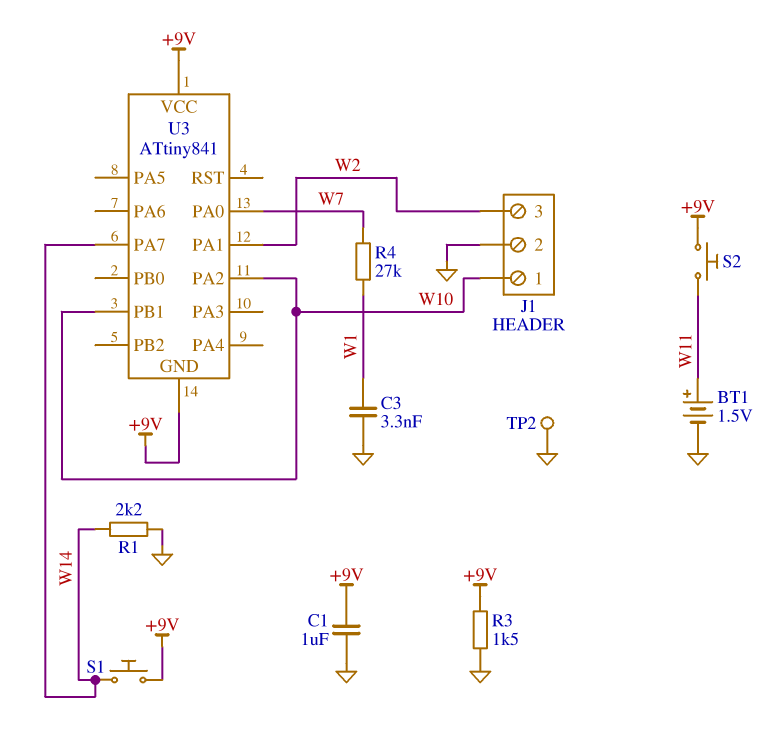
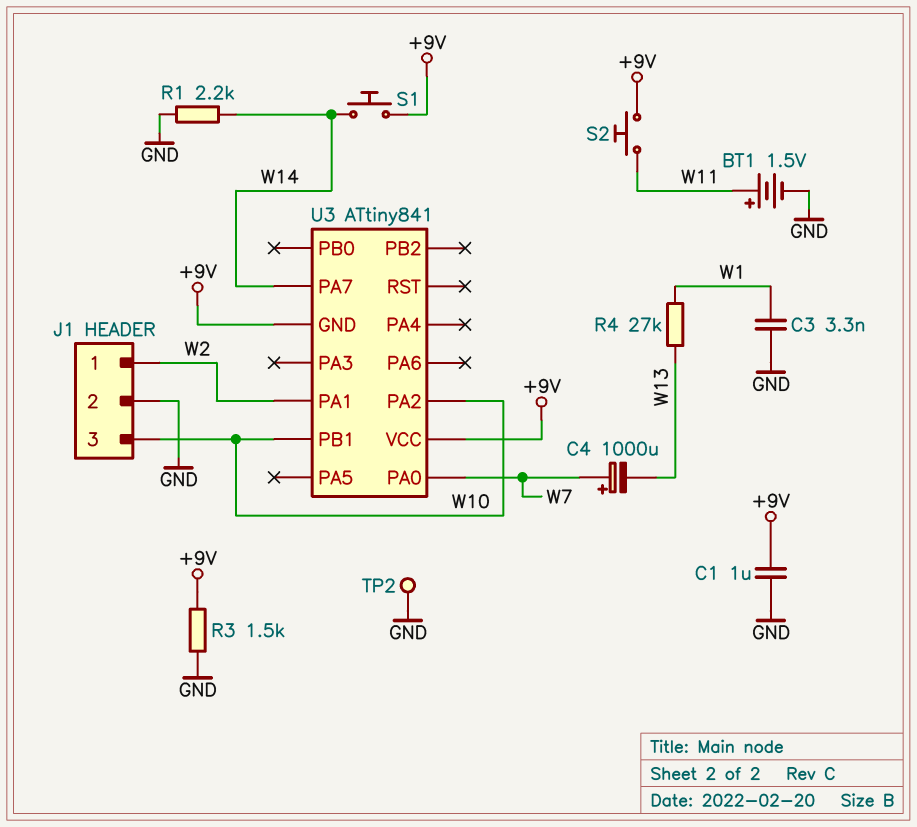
C4: none -> 1000uF (plus W7, minus W13)
J1 pin 1: W10 -> W2
J1 pin 3: W2 -> W10
R4: 27k (W1, W7) -> 27k (W1, W13)

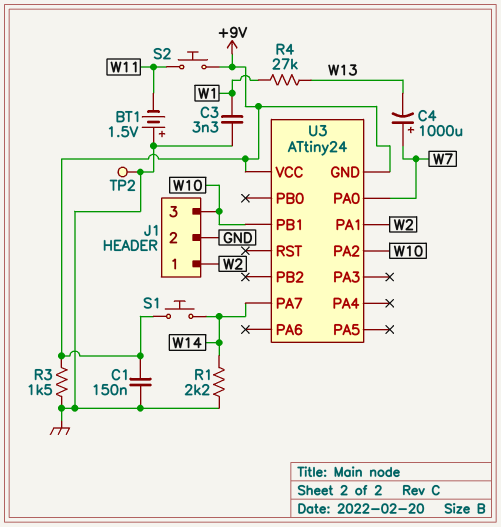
BT1: 1.5V (plus W11, minus GND) -> 1.5V (plus GND, minus W11)
C1: 1uF (+9V, GND) -> 150nF (+9V, GND)
U3: ATtiny841 -> ATtiny24

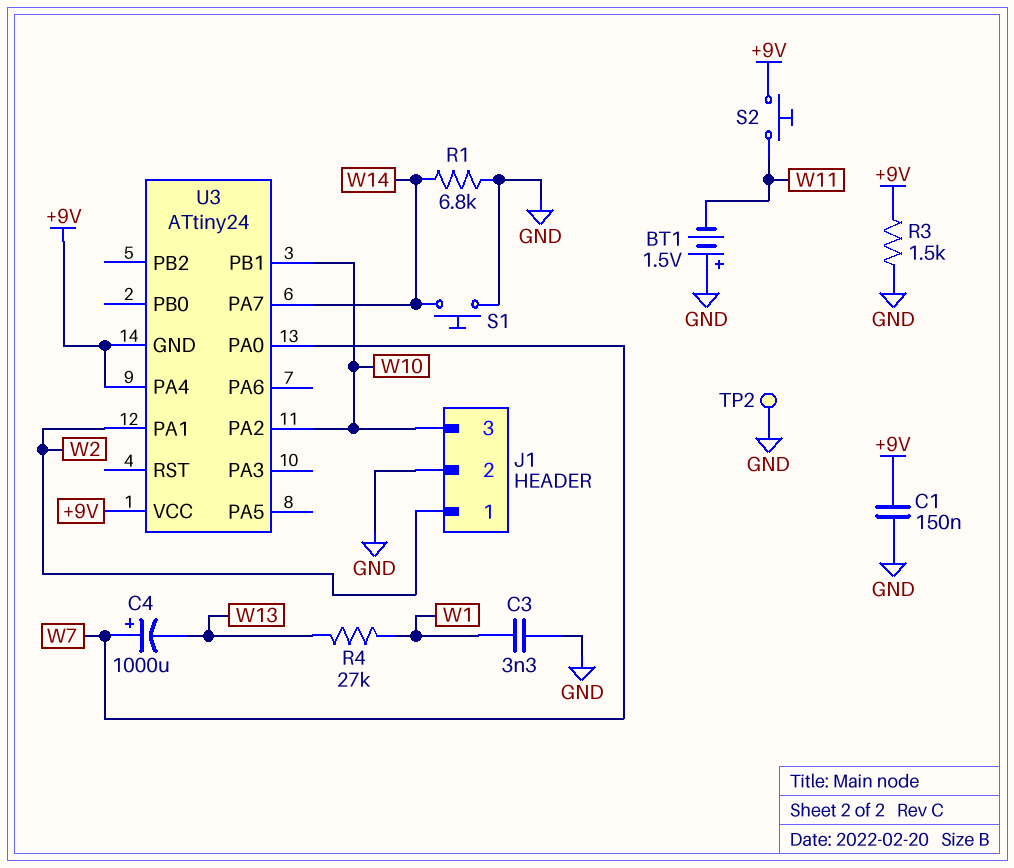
R1: 2.2k (GND, W14) -> 6.8k (GND, W14)
S1: button (+9V, W14) -> button (GND, W14)
U3 pin PA4: none -> +9V

